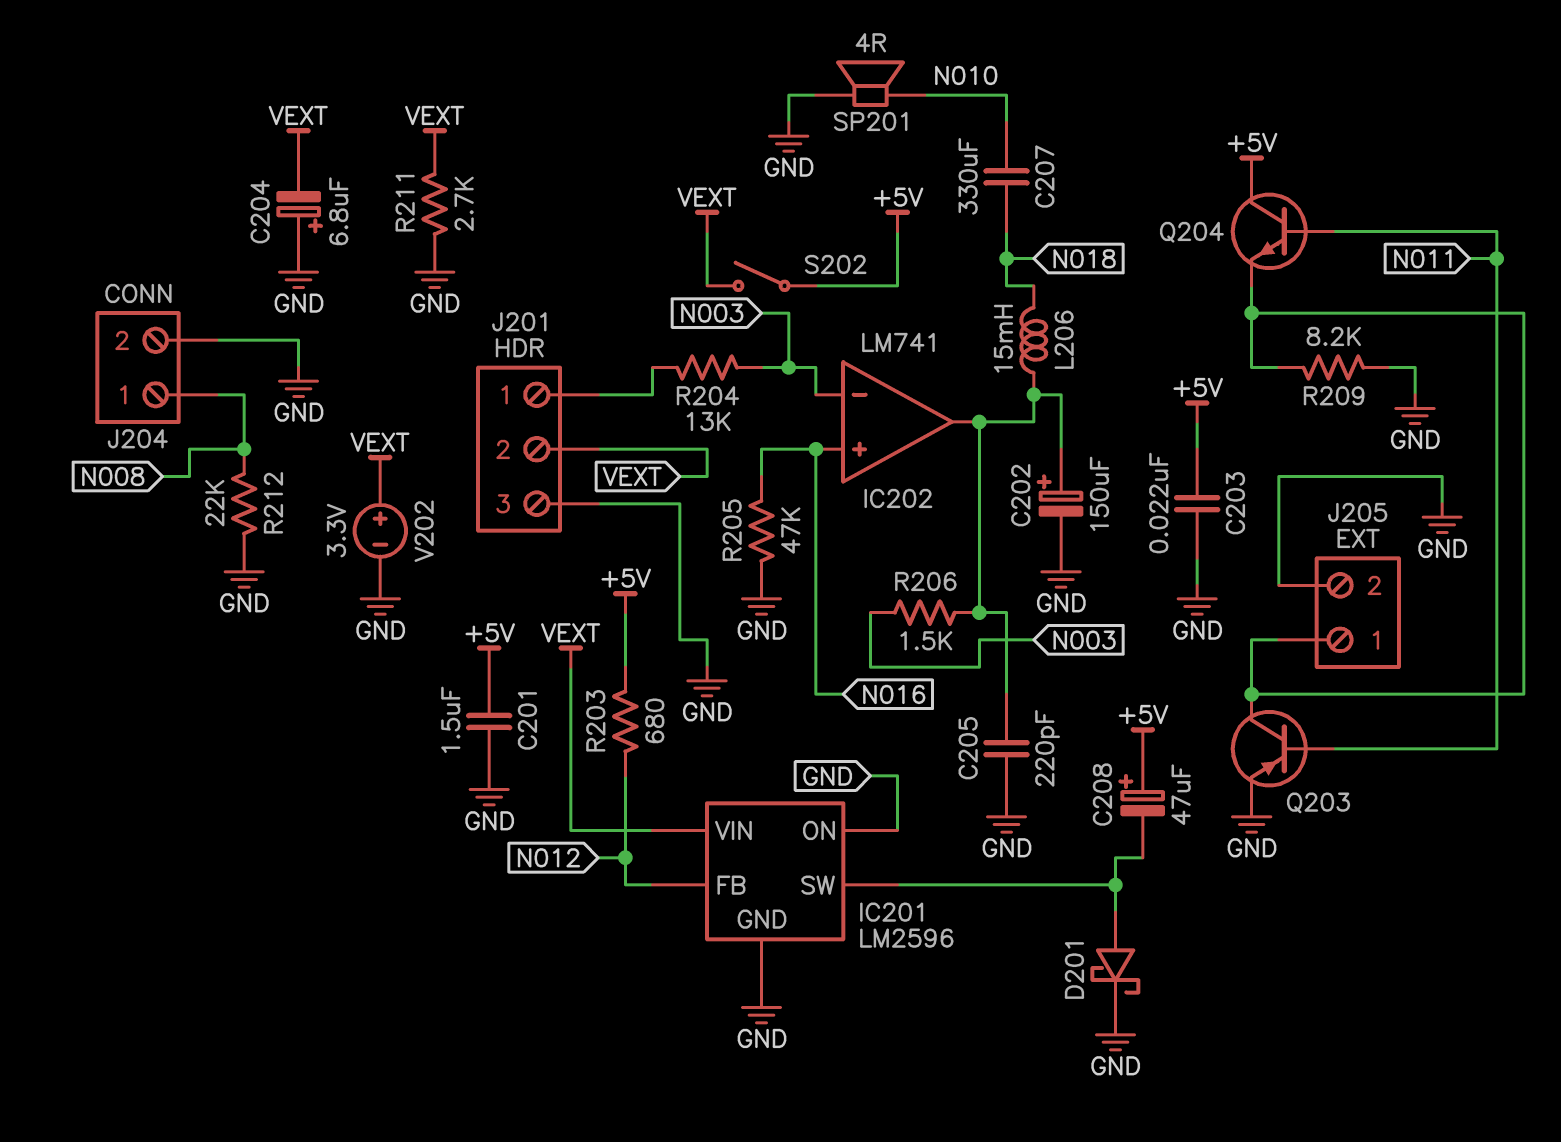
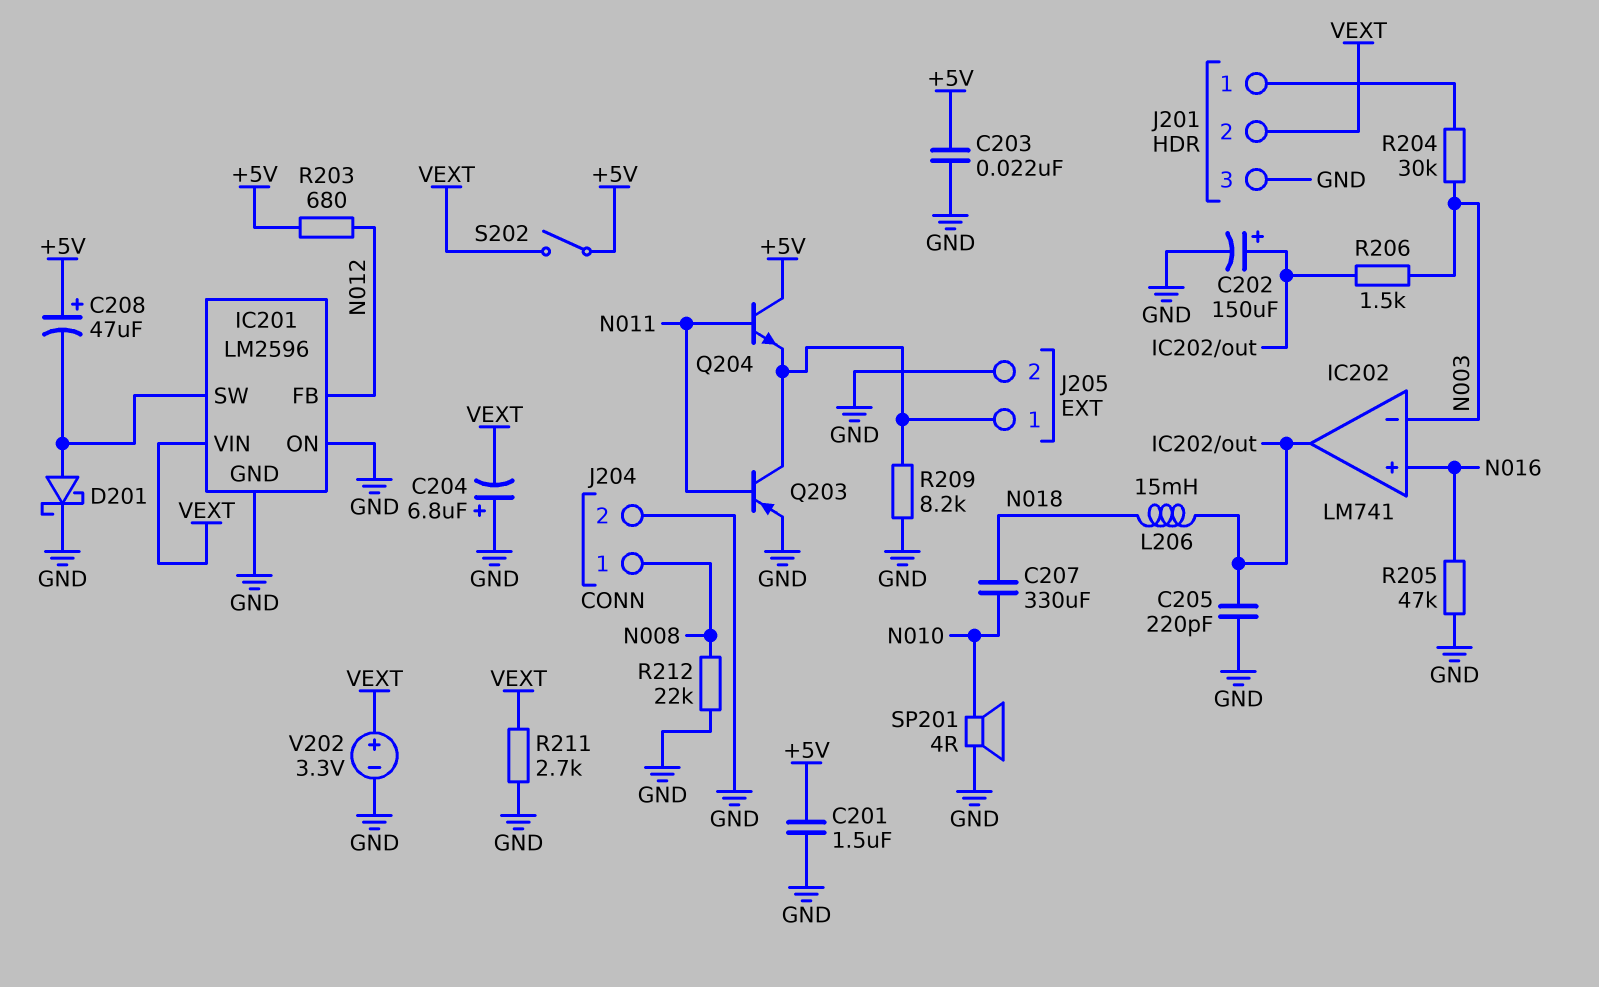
R204: 13k (J201/1, N003) -> 30k (J201/1, N003)

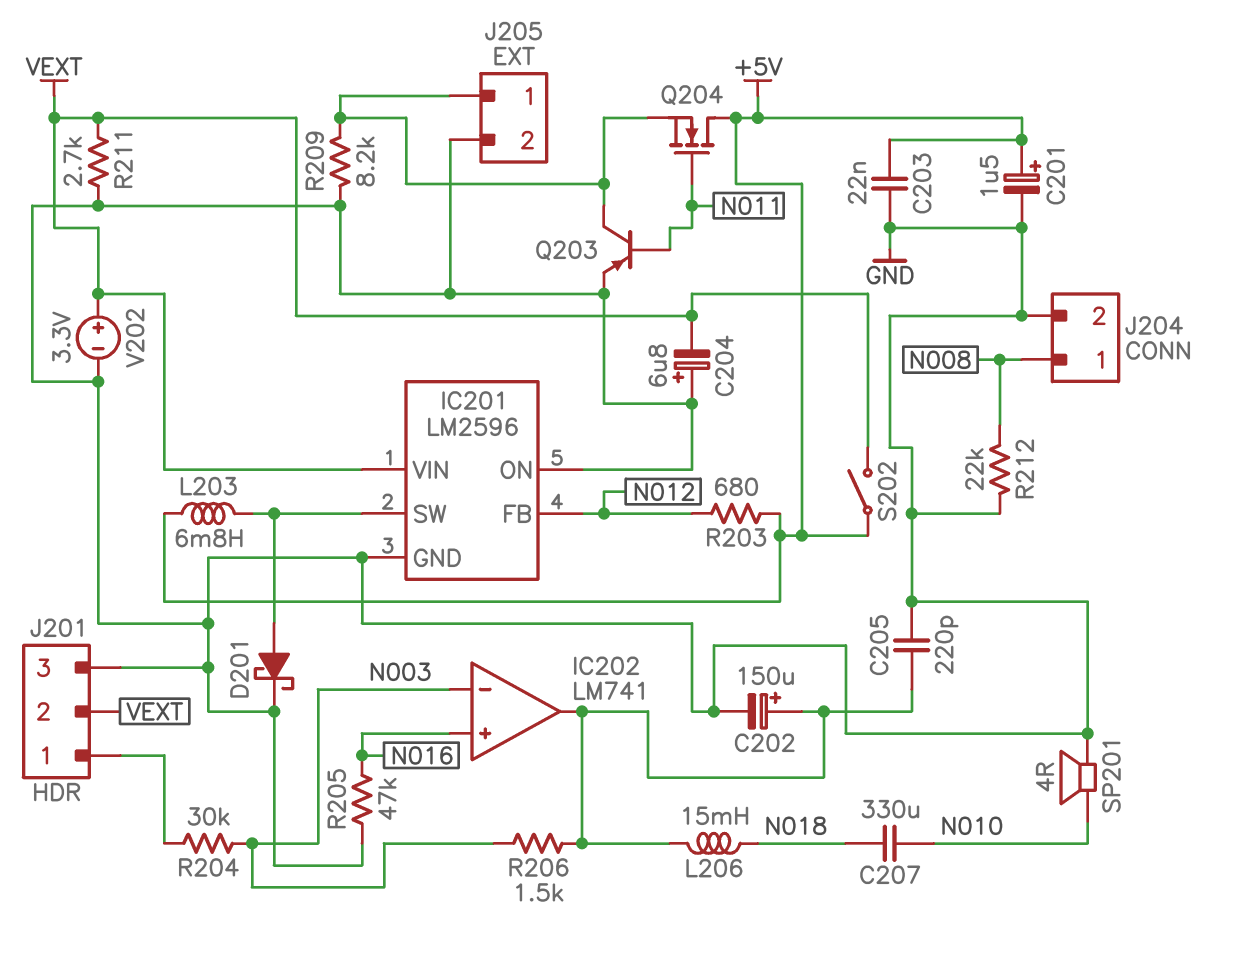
C201: 1.5uF (+5V, GND) -> 1.5uF (plus +5V, minus GND)
C208: 47uF (plus +5V, minus IC201/SW) -> none
L203: none -> 6.8mH (+5V, IC201/SW)
Q204: NPN (B N011, C +5V, E J205/1) -> NMOS (G N011, D +5V, S J205/1)

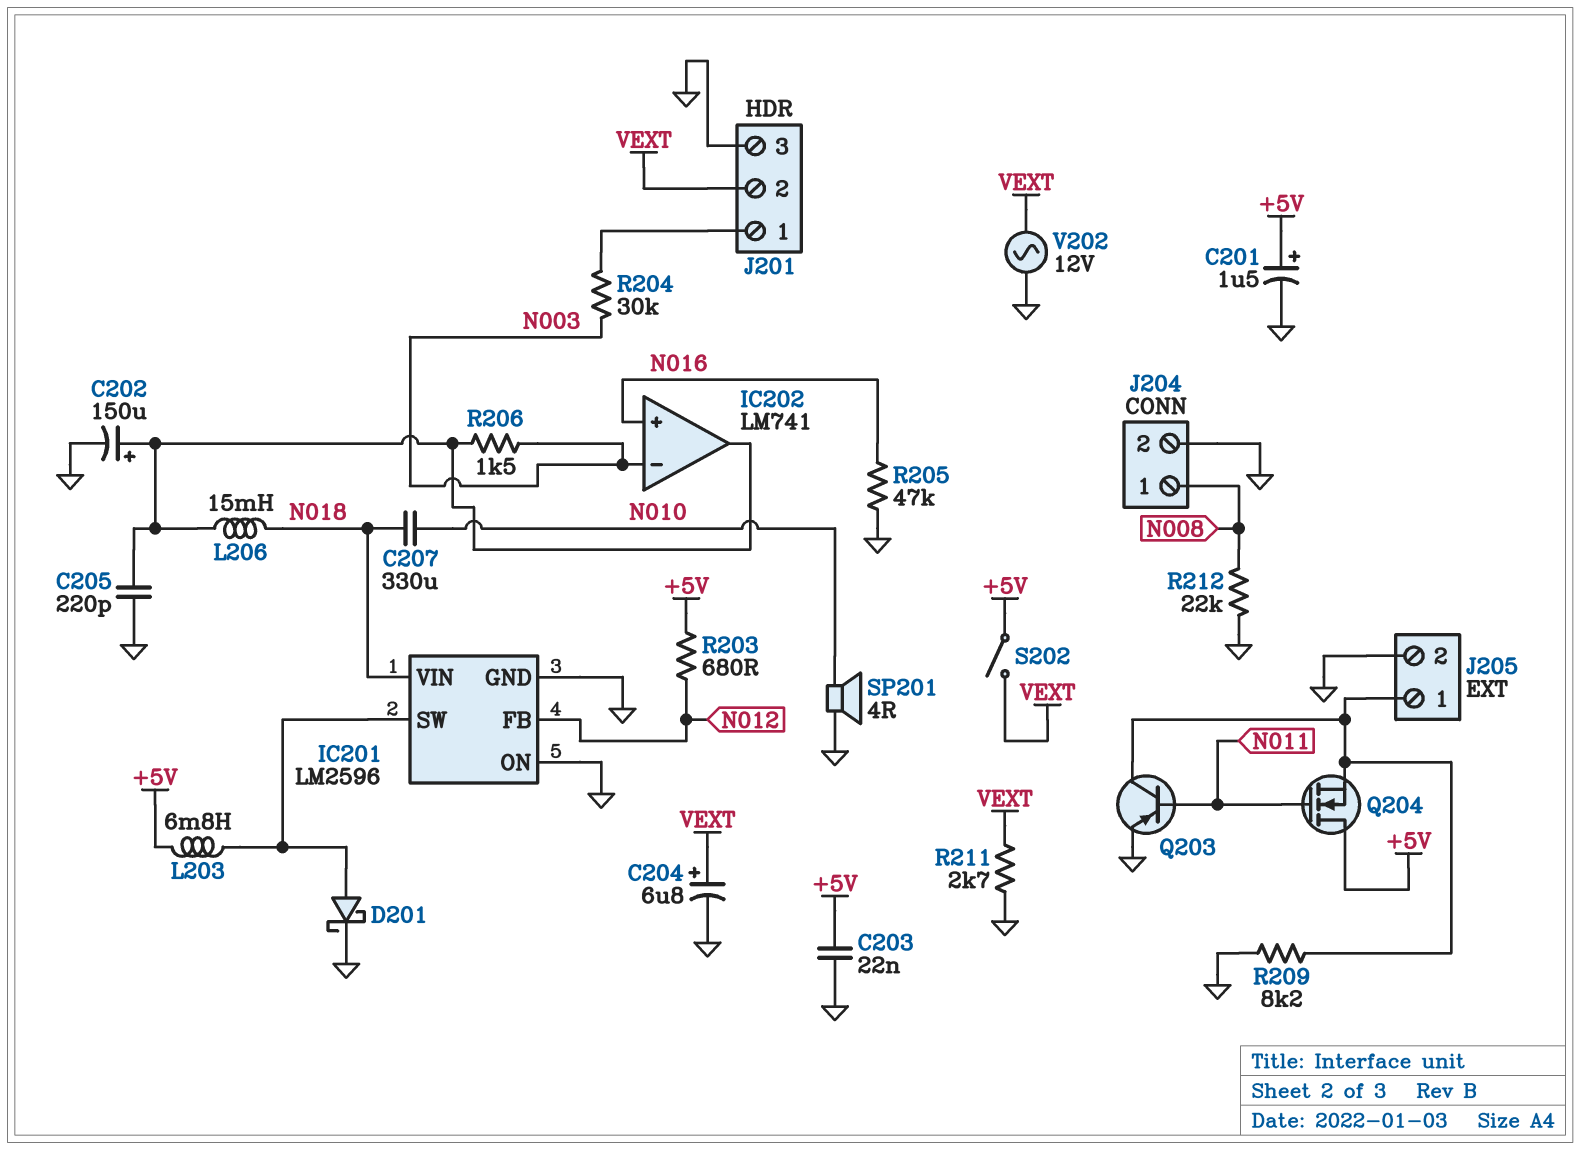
C204: 6.8uF (plus GND, minus VEXT) -> 6.8uF (plus VEXT, minus GND)
IC201 pin VIN: VEXT -> N018
V202: 3.3V (plus VEXT, minus GND) -> AC 12V (GND, VEXT)

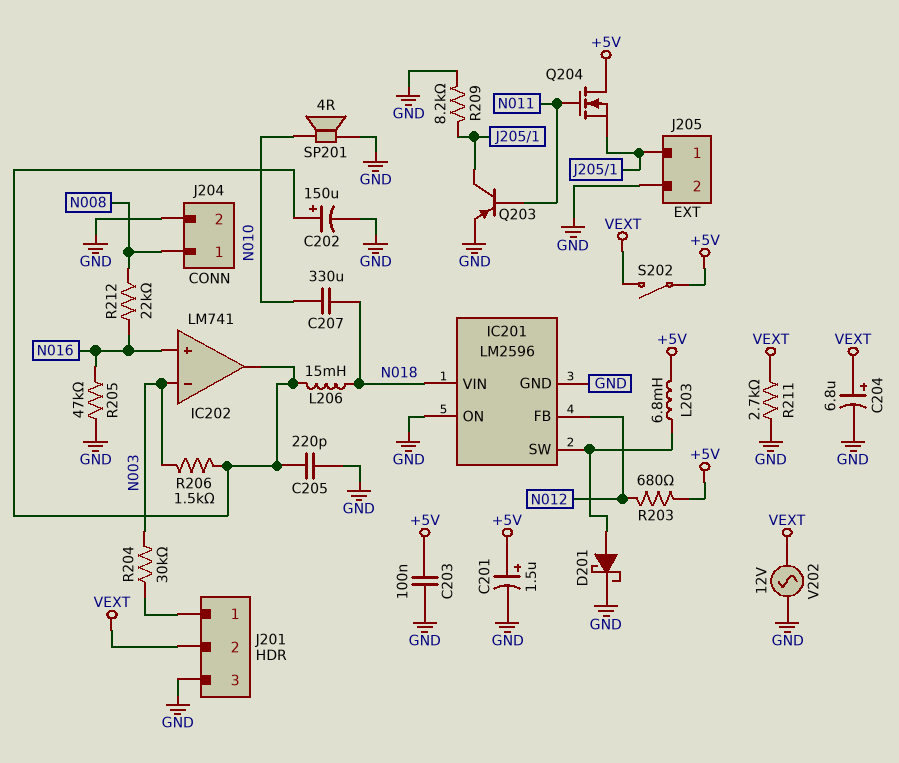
C203: 22nF (+5V, GND) -> 100nF (+5V, GND)
R212: 22k (GND, N008) -> 22k (N008, N016)

